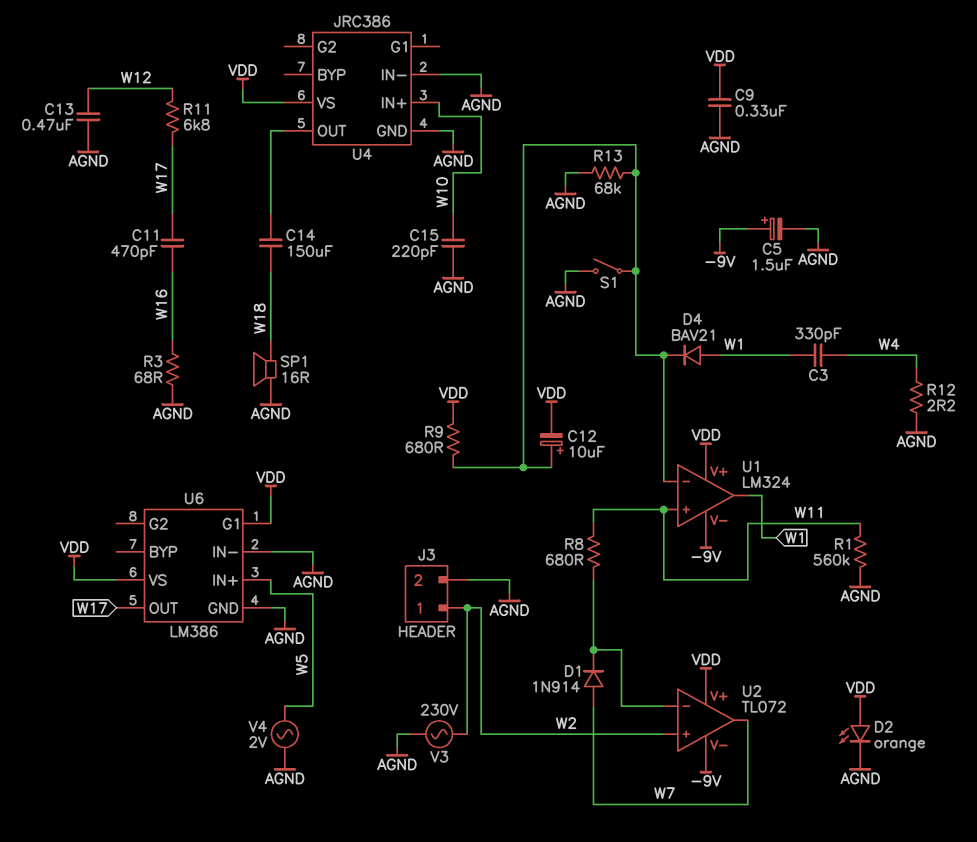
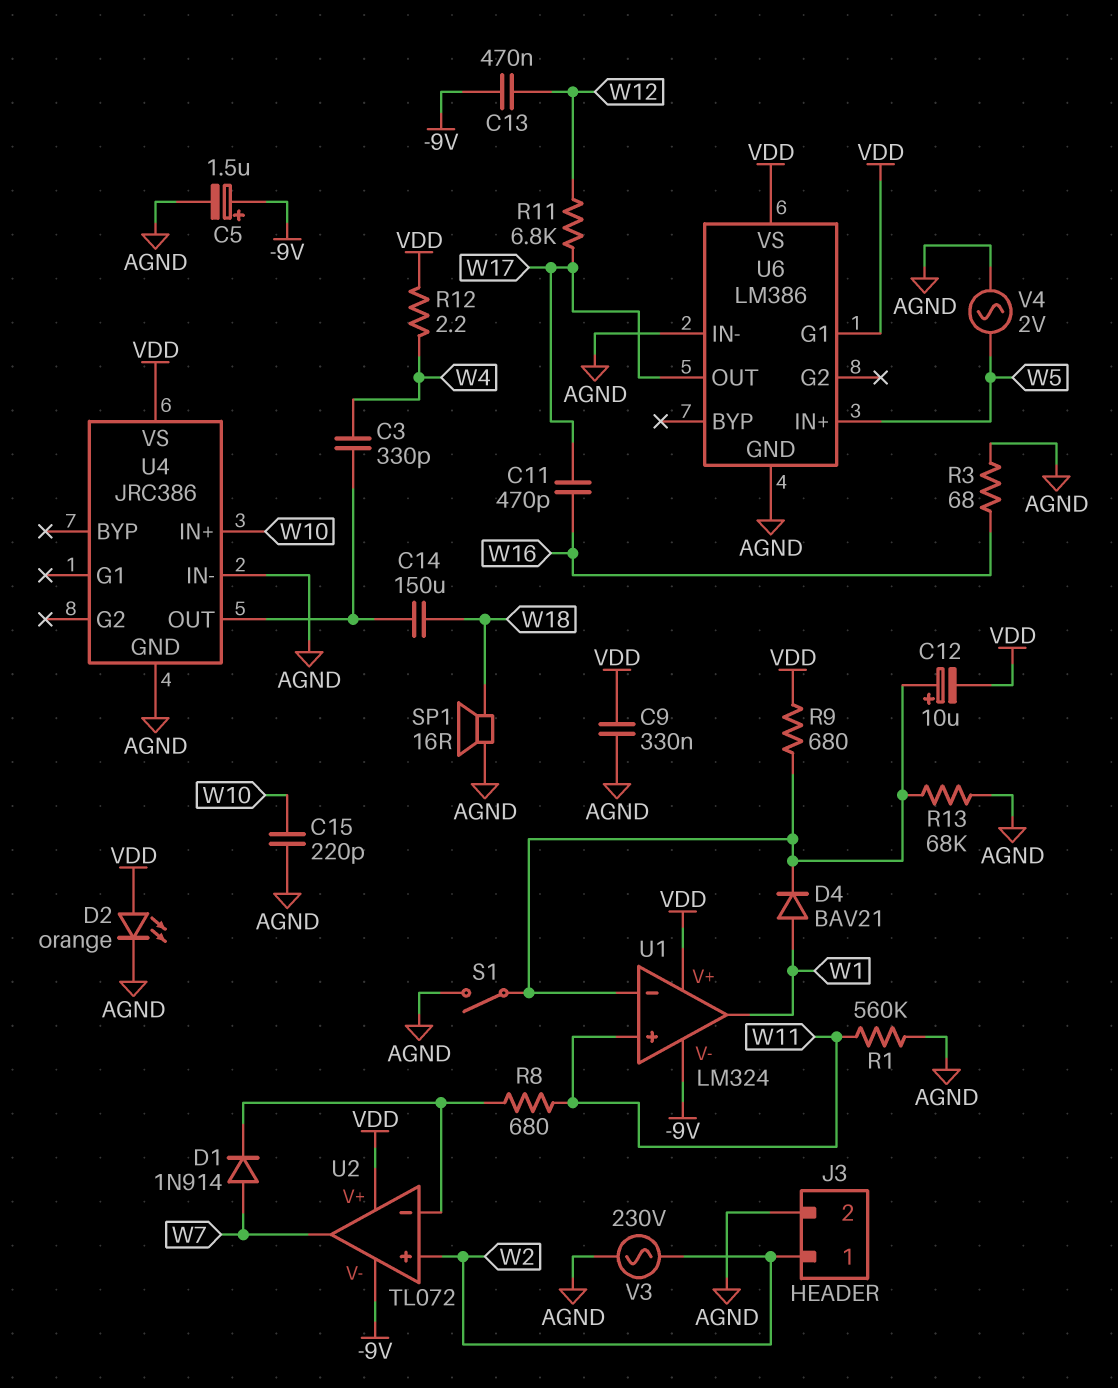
C3: 330pF (W1, W4) -> 330pF (U4/OUT, W4)
C13: 470nF (AGND, W12) -> 470nF (-9V, W12)
R12: 2.2 (AGND, W4) -> 2.2 (VDD, W4)

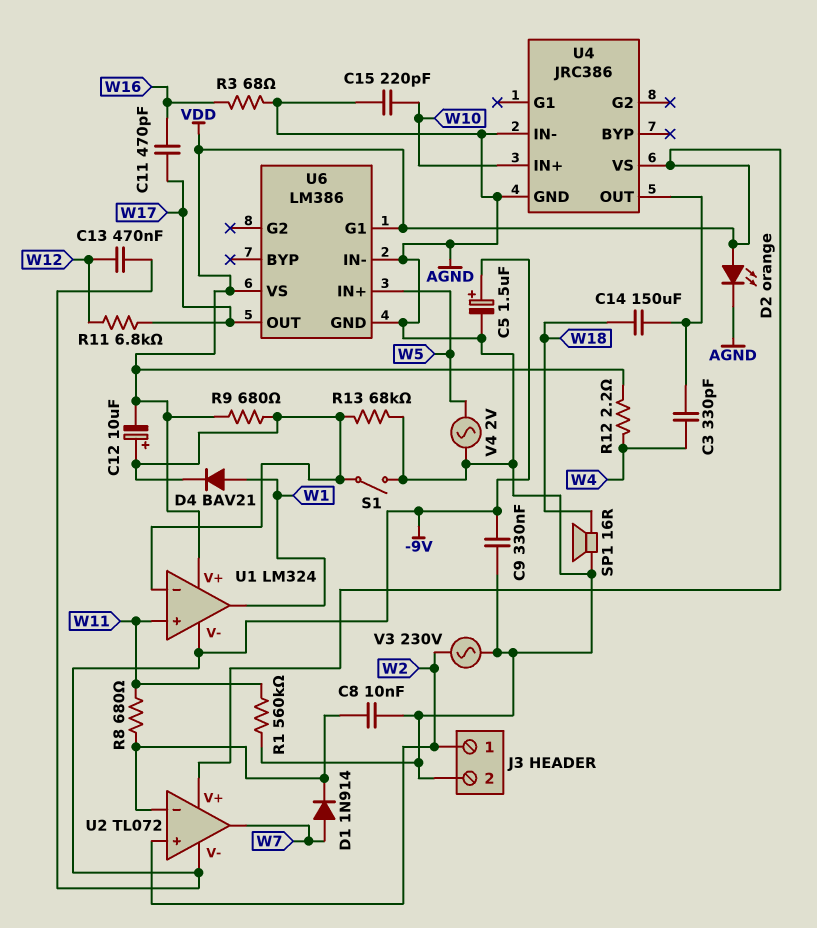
C8: none -> 10nF (AGND, U2/in-)
C9: 330nF (AGND, VDD) -> 330nF (-9V, AGND)

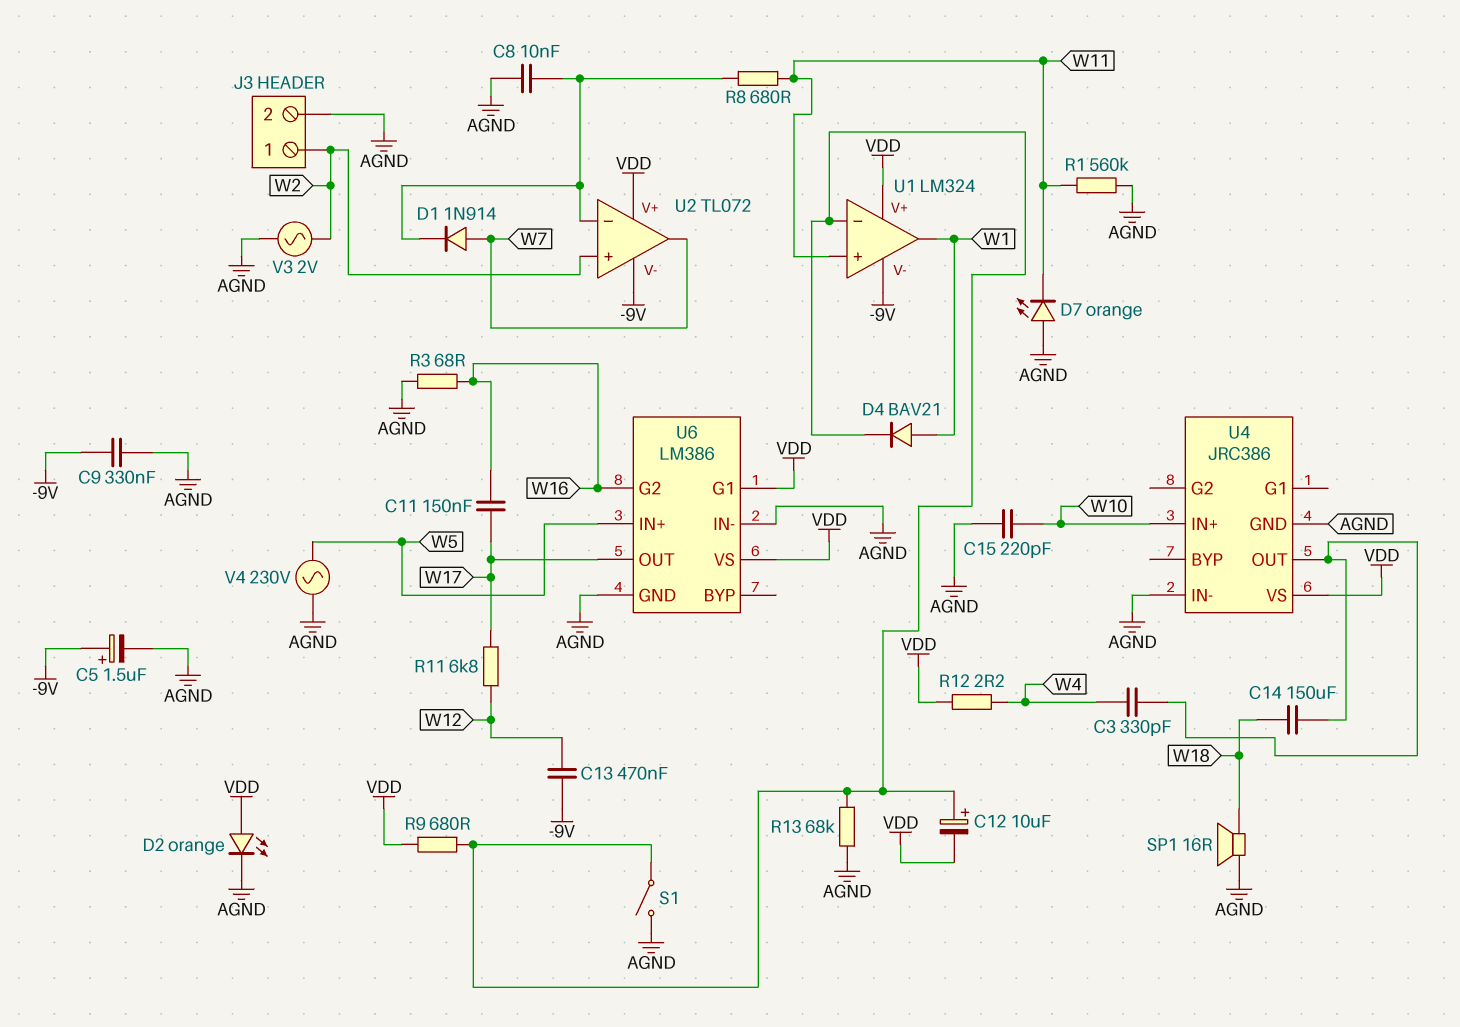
C11: 470pF (W16, W17) -> 150nF (W16, W17)
D7: none -> LED orange (A AGND, K W11)
U6 pin G2: none -> W16
V3: AC 230V (AGND, W2) -> AC 2V (AGND, W2)
V4: AC 2V (AGND, W5) -> AC 230V (AGND, W5)

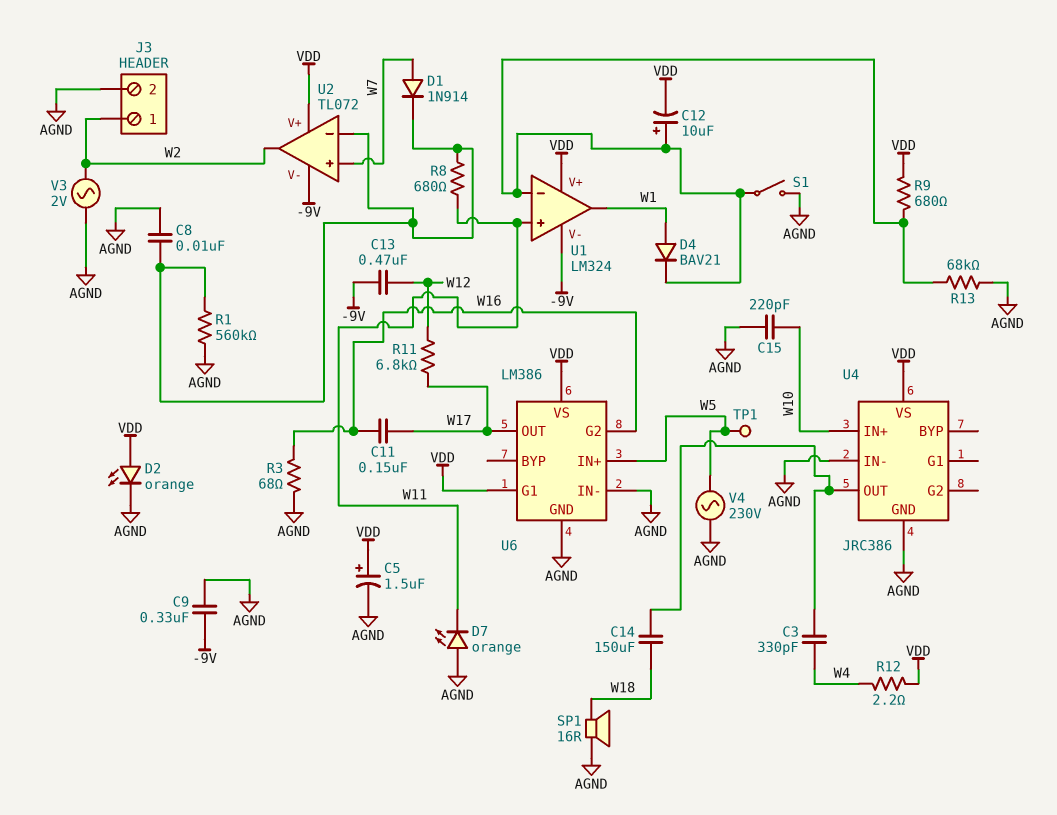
C5: 1.5uF (plus -9V, minus AGND) -> 1.5uF (plus VDD, minus AGND)
R1: 560k (AGND, W11) -> 560k (AGND, U2/in-)
TP1: none -> test point (W5)
U2 pin in+: W2 -> W7
U2 pin out: W7 -> W2

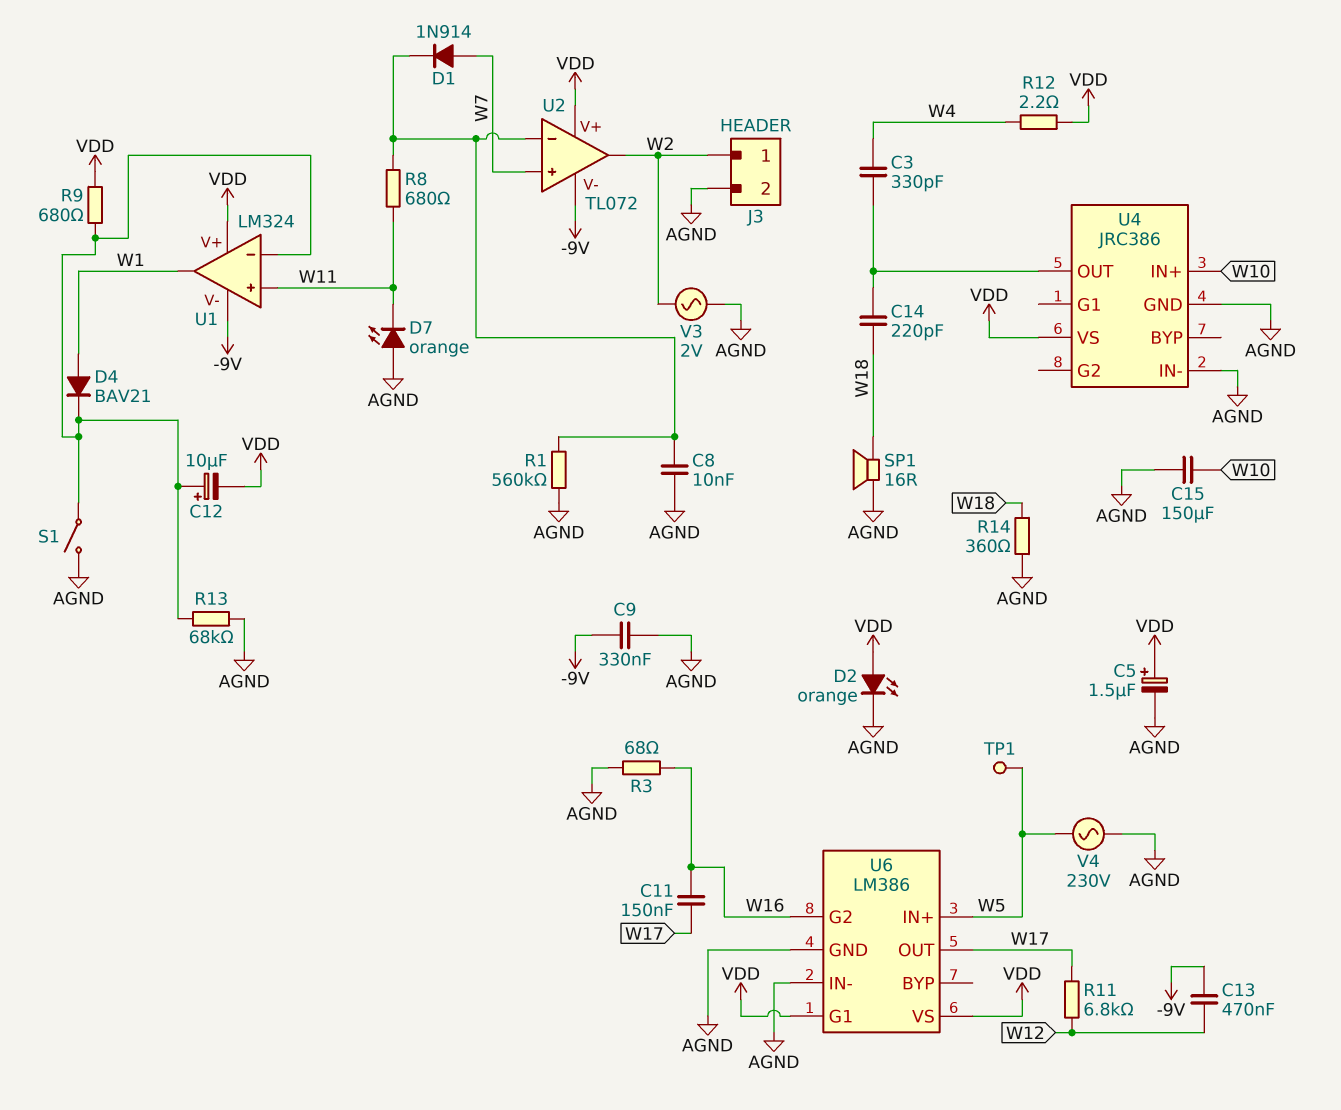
C14: 150uF (U4/OUT, W18) -> 220pF (U4/OUT, W18)
C15: 220pF (AGND, W10) -> 150uF (AGND, W10)
R14: none -> 360 (AGND, W18)

